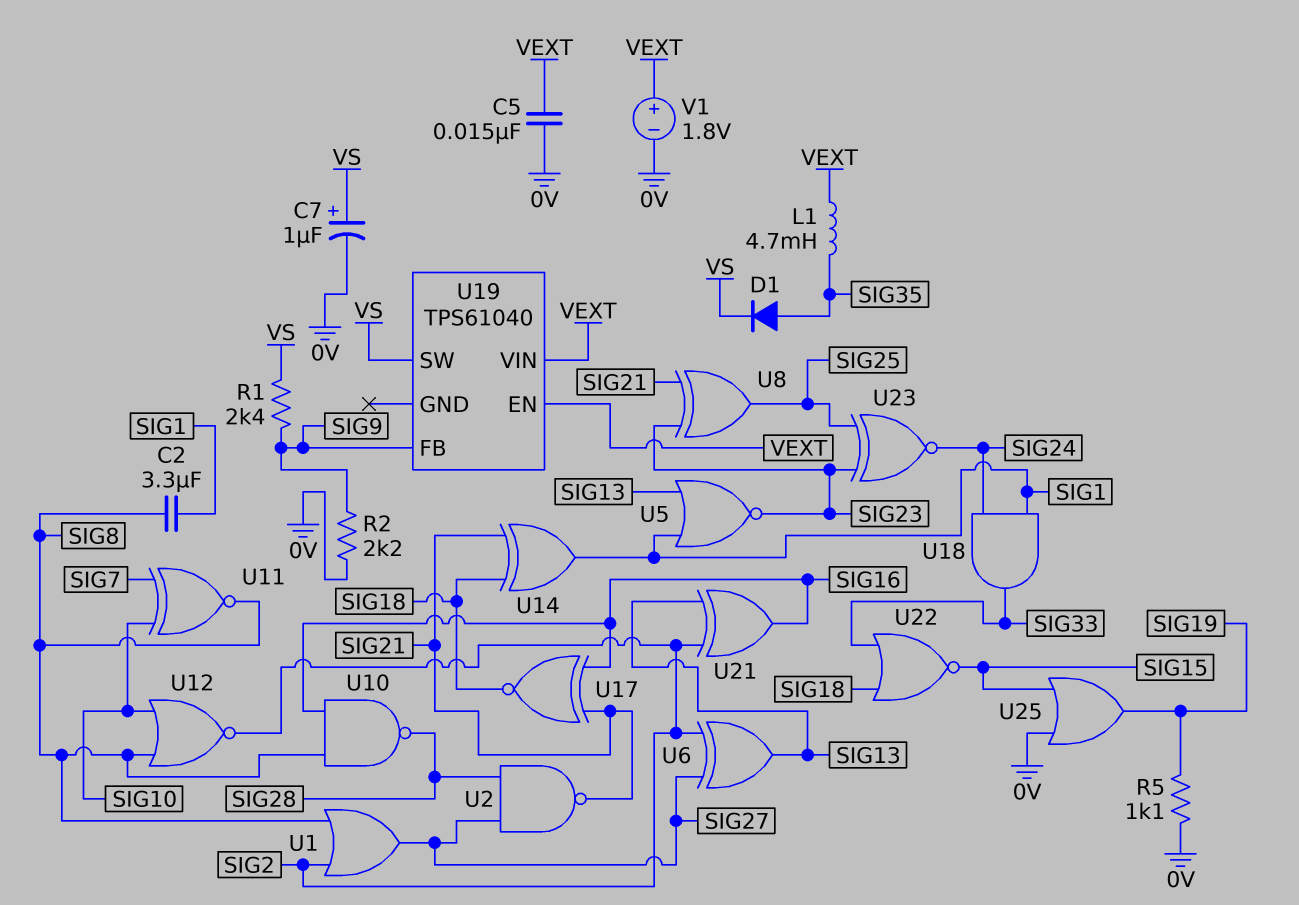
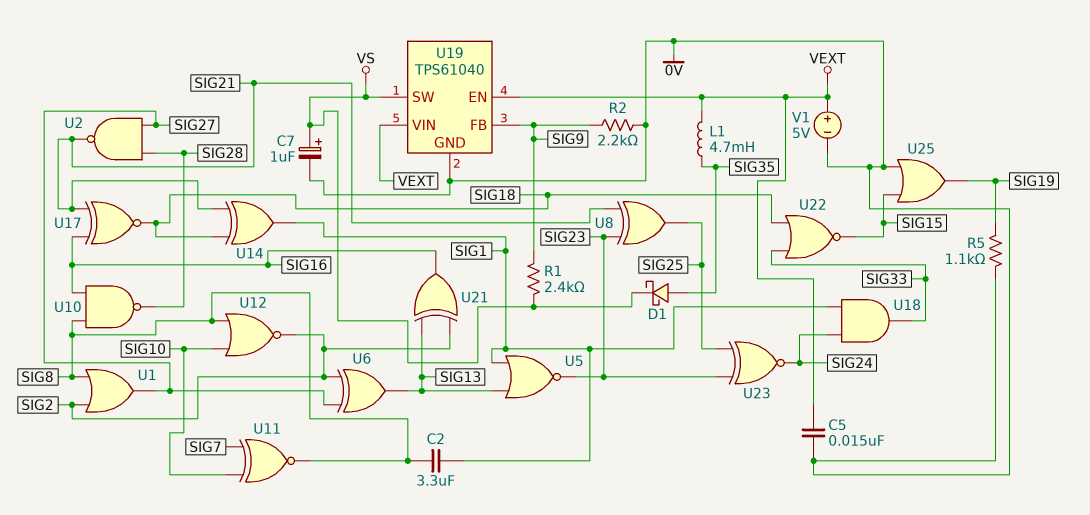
D1: diode (A SIG35, K VS) -> schottky (A SIG35, K VS)
U19 pin GND: none -> 0V
V1: 1.8V (plus VEXT, minus 0V) -> 5V (plus VEXT, minus 0V)

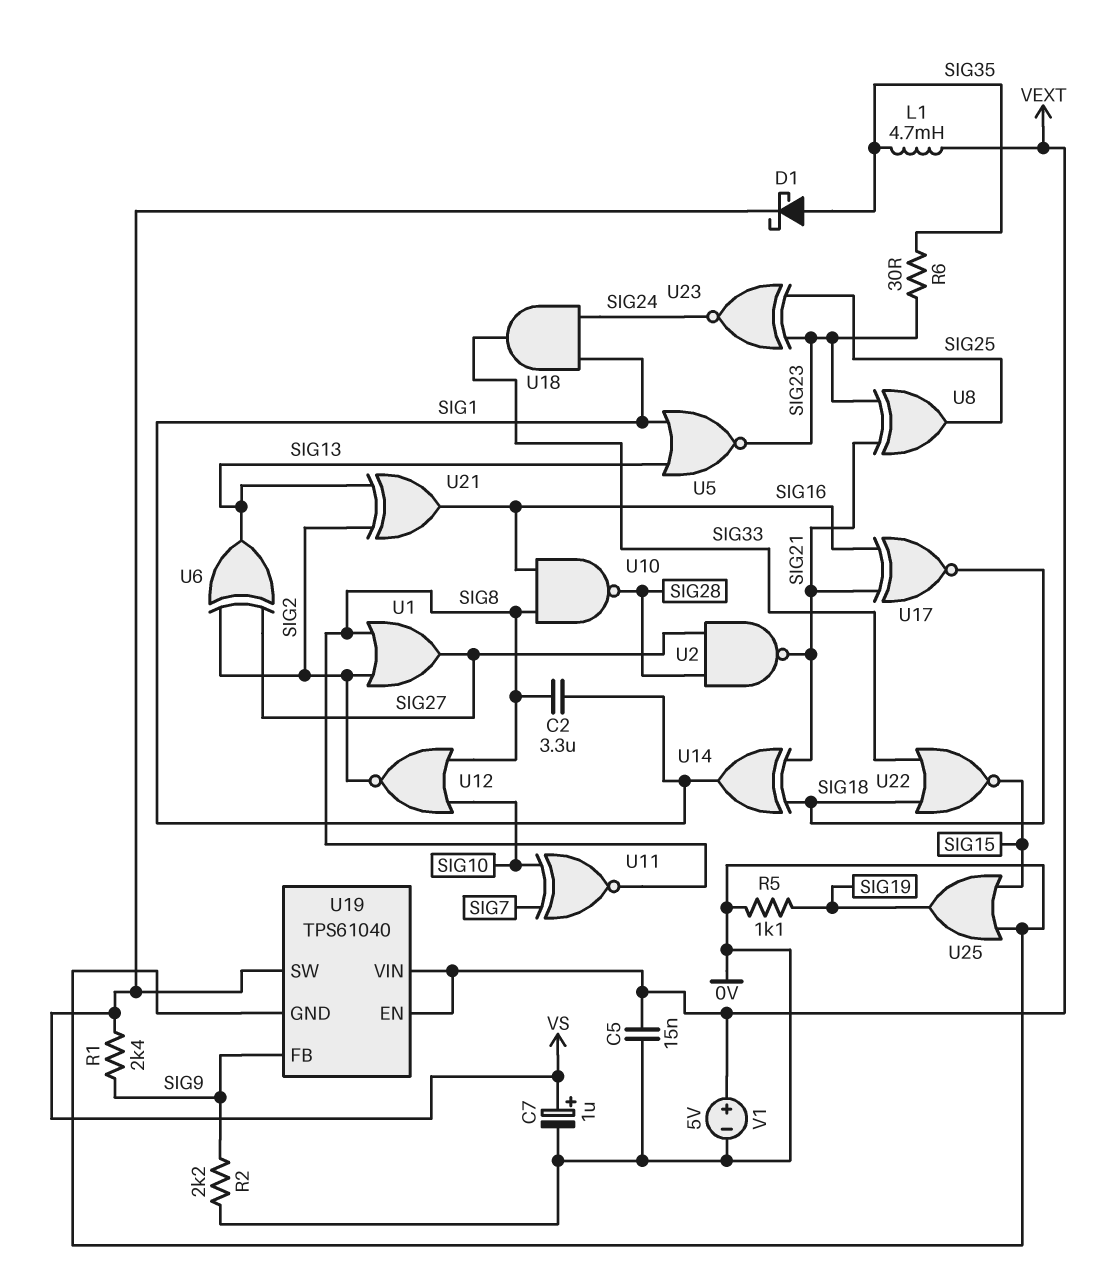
R6: none -> 30 (SIG23, SIG35)

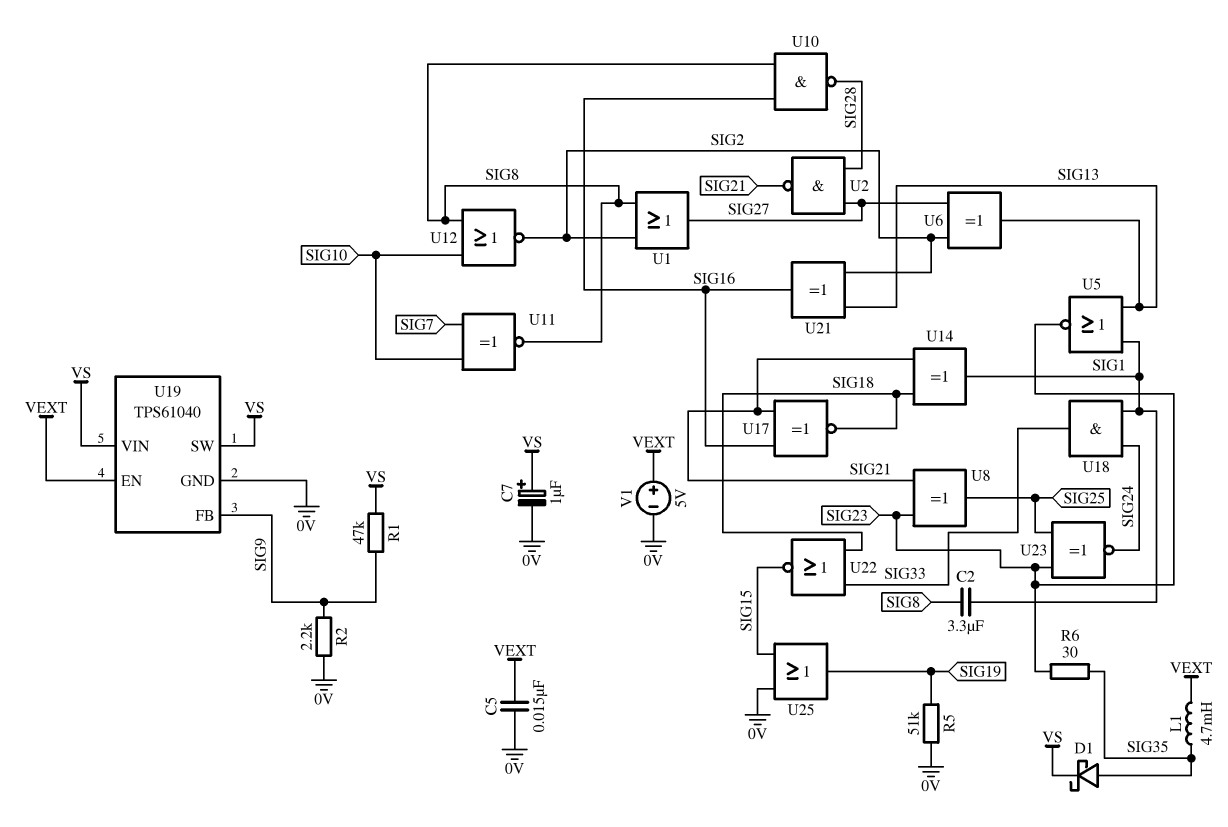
R1: 2.4k (SIG9, VS) -> 47k (SIG9, VS)
R5: 1.1k (0V, SIG19) -> 51k (0V, SIG19)
U19 pin VIN: VEXT -> VS

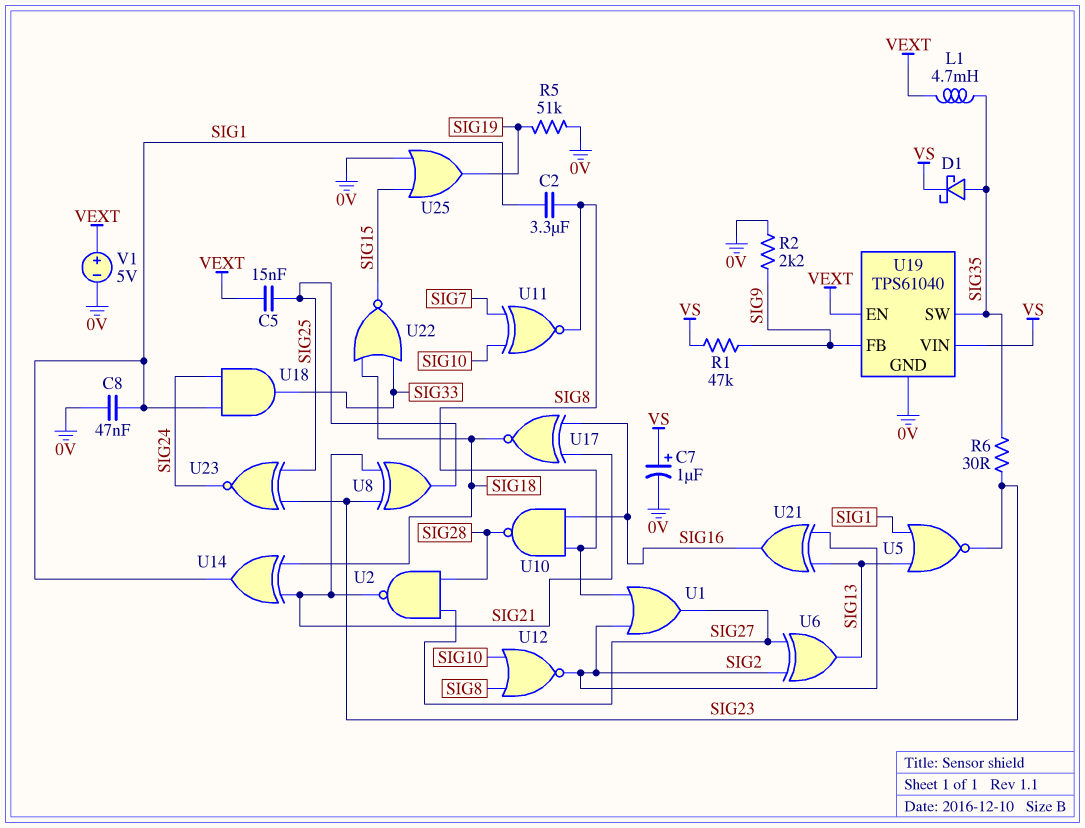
C5: 15nF (0V, VEXT) -> 15nF (SIG25, VEXT)
C8: none -> 47nF (0V, SIG1)
U19 pin SW: VS -> SIG35

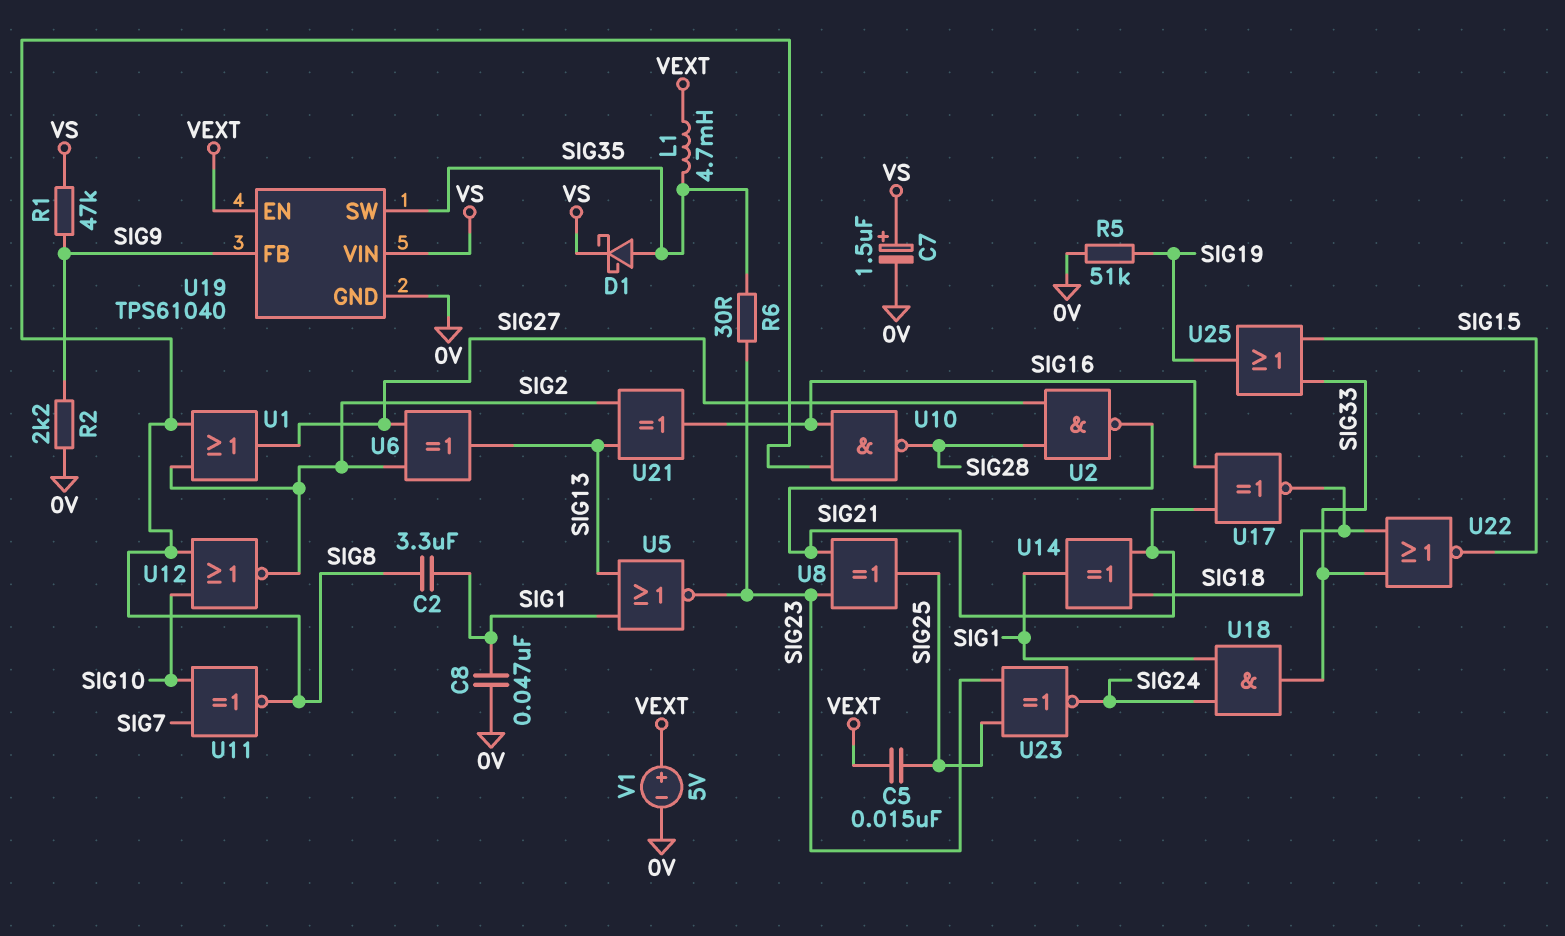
C7: 1uF (plus VS, minus 0V) -> 1.5uF (plus VS, minus 0V)
U25: OR (in 0V, in SIG15, out SIG19) -> OR (in SIG15, in SIG33, out SIG19)

